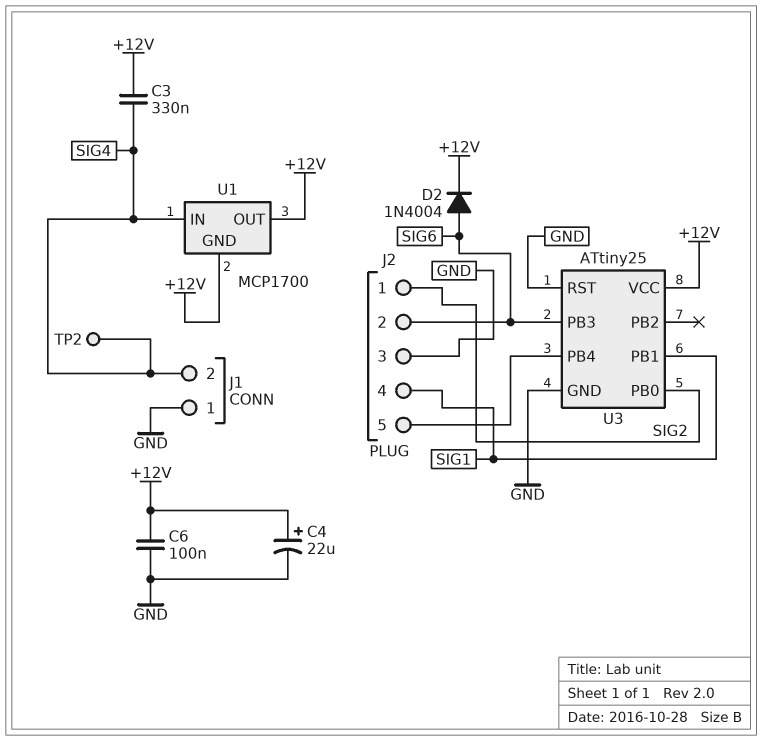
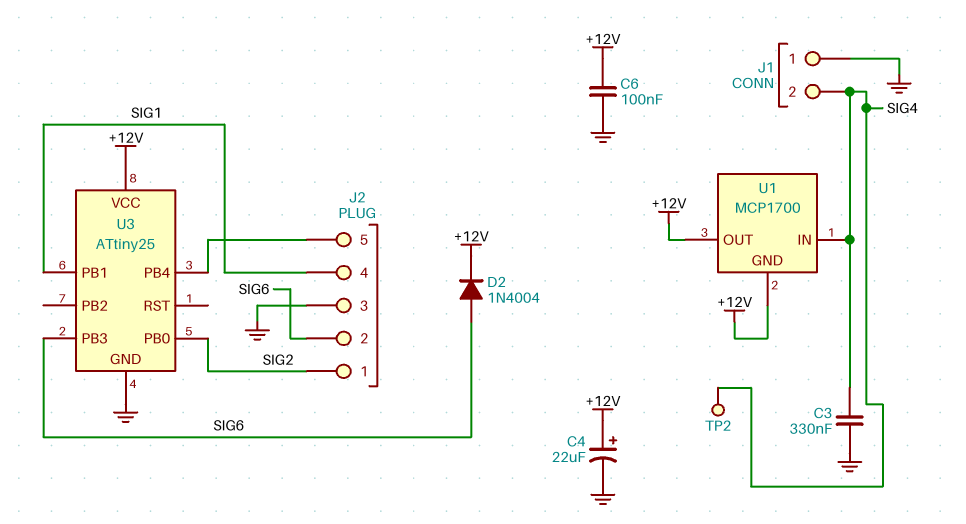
C3: 330nF (+12V, SIG4) -> 330nF (GND, SIG4)
U3 pin RST: GND -> none

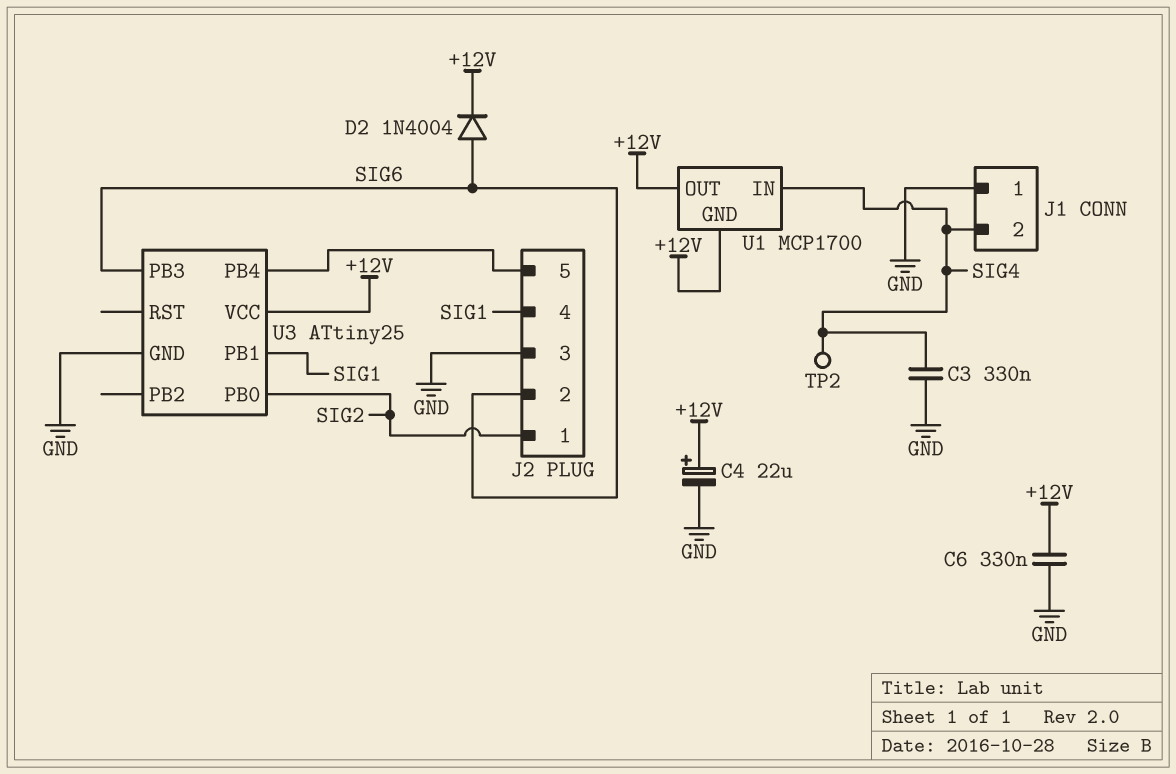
C6: 100nF (+12V, GND) -> 330nF (+12V, GND)

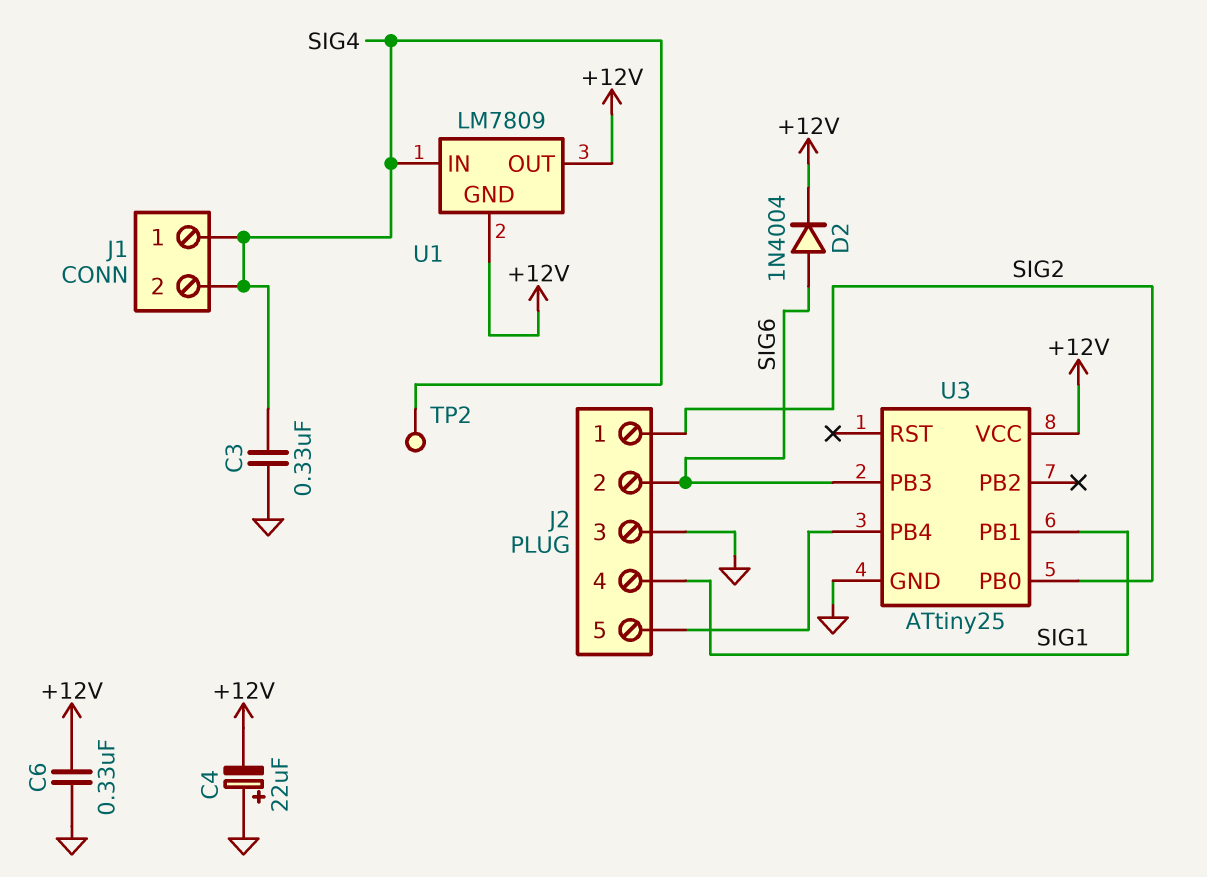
C4: 22uF (plus +12V, minus GND) -> 22uF (plus GND, minus +12V)
J1 pin 1: GND -> SIG4
U1: MCP1700 -> LM7809

